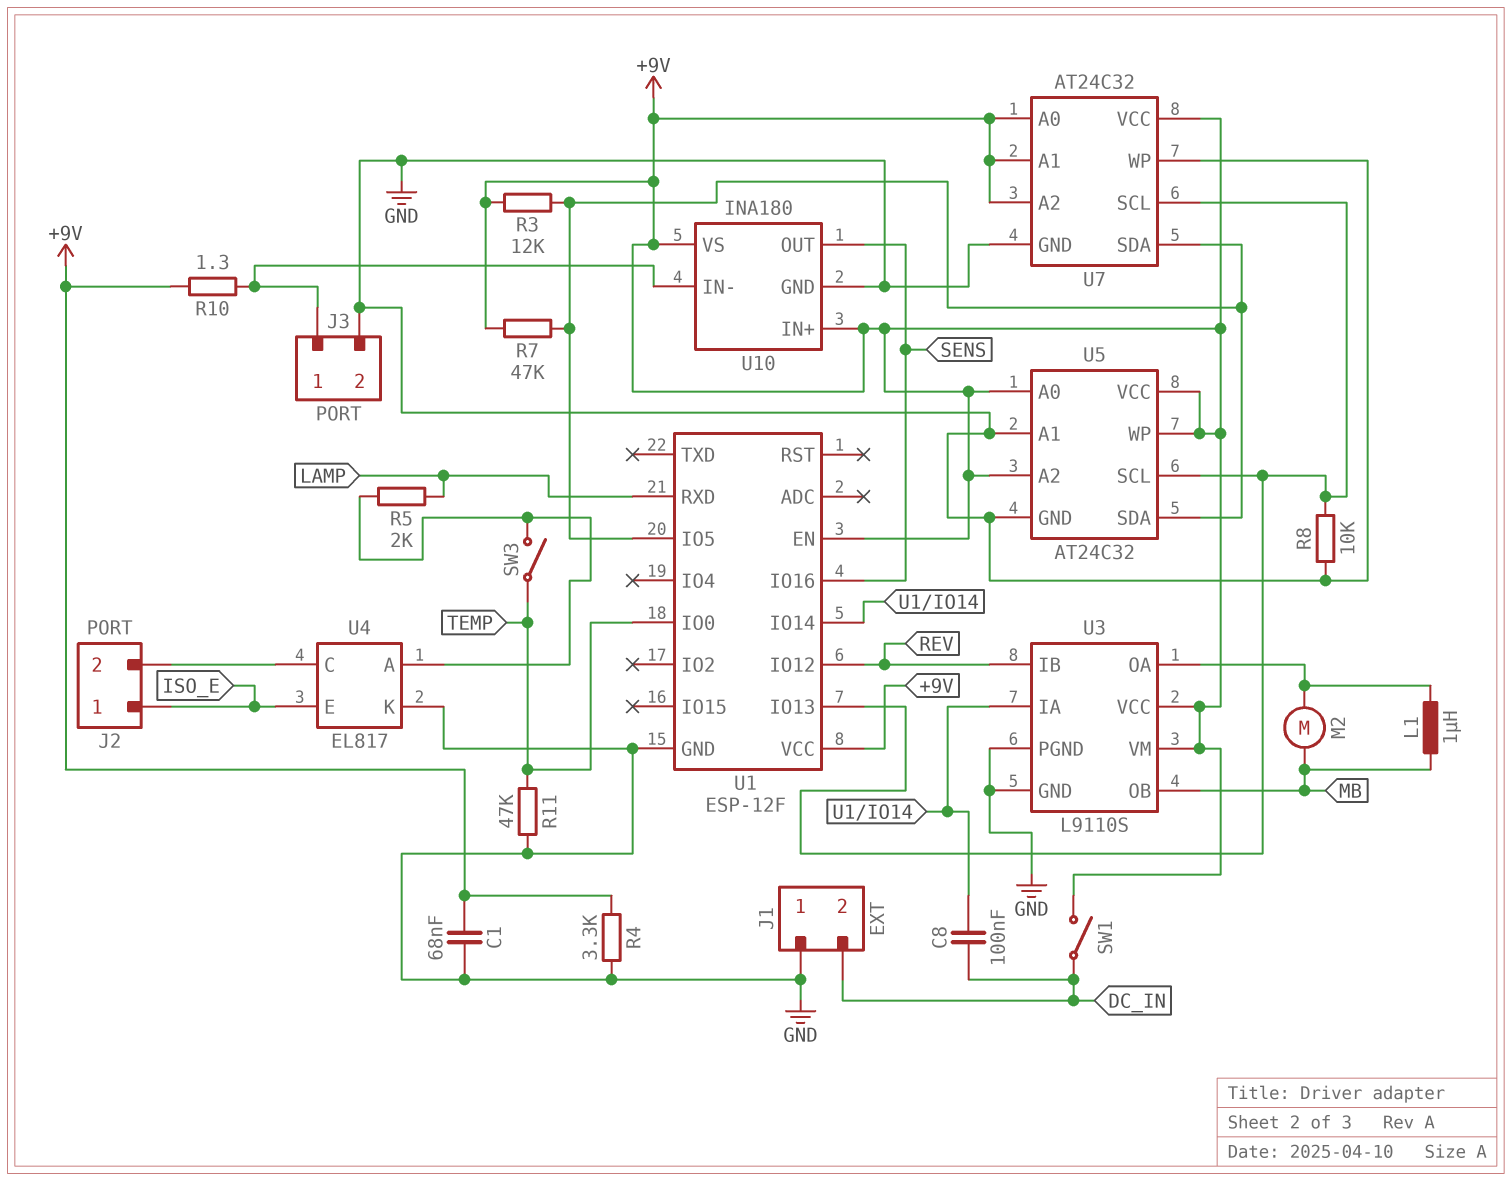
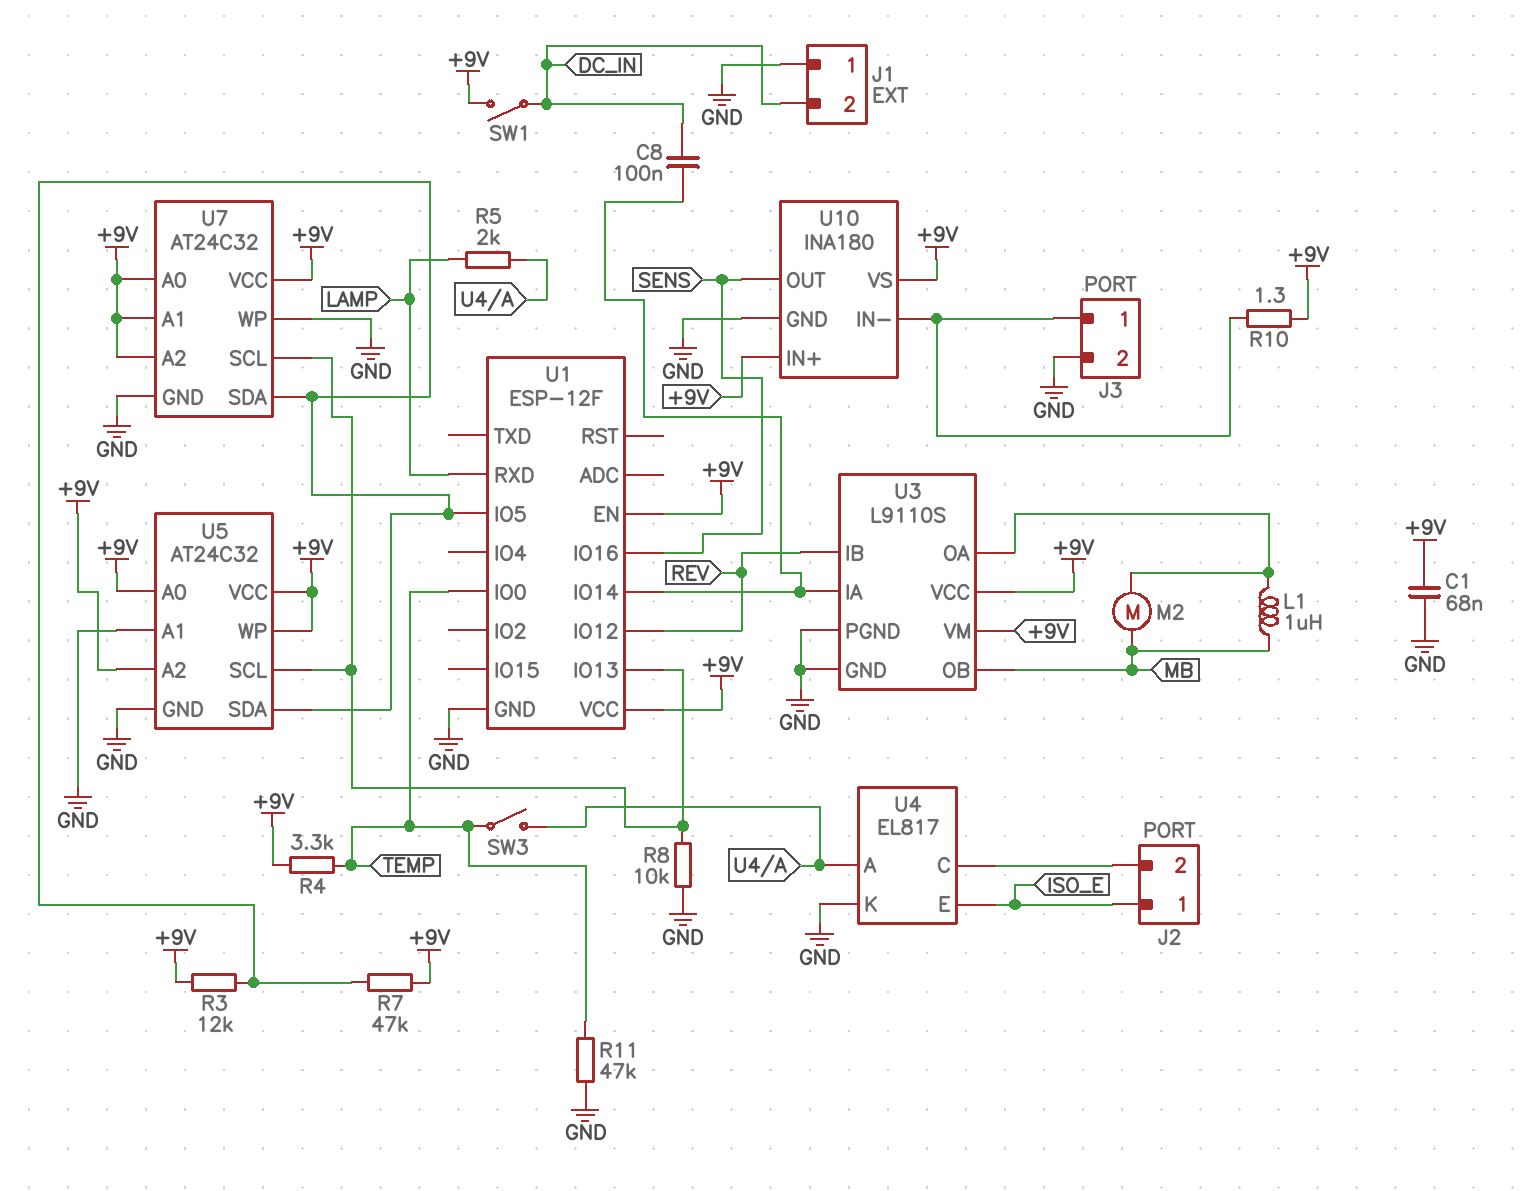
R4: 3.3k (+9V, GND) -> 3.3k (+9V, TEMP)

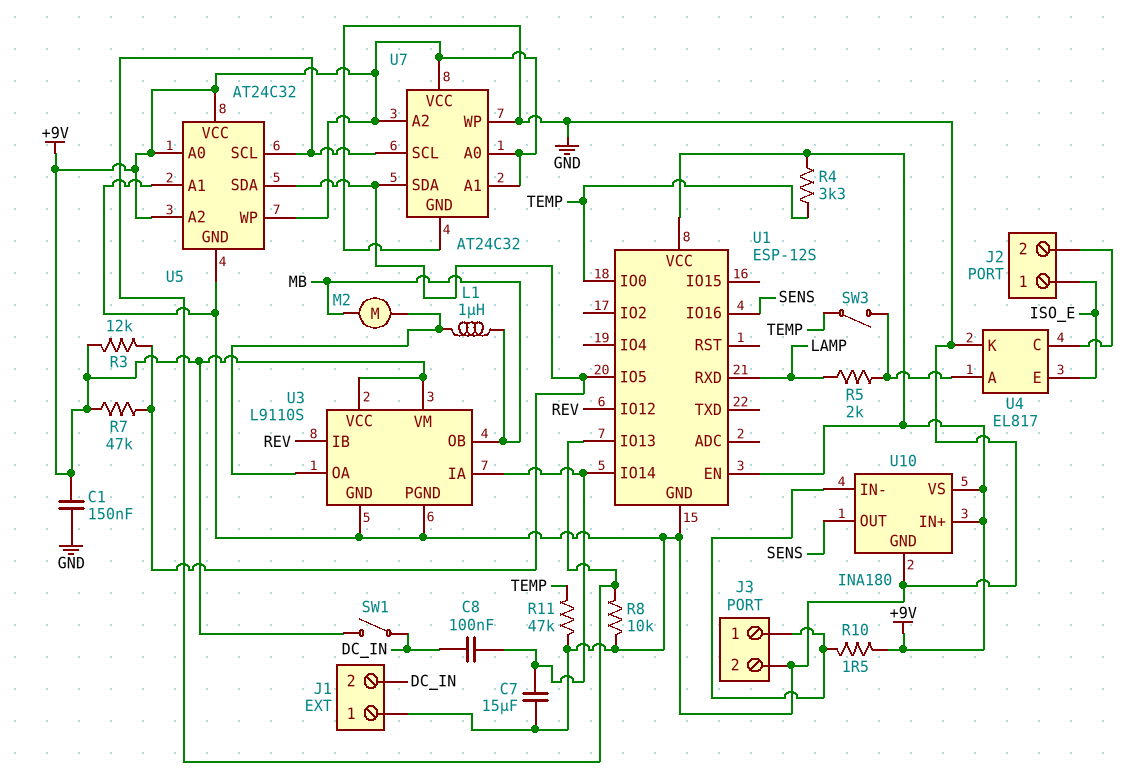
C1: 68nF (+9V, GND) -> 150nF (+9V, GND)
C7: none -> 15uF (GND, U1/IO14)
R10: 1.3 (+9V, J3/1) -> 1.5 (+9V, J3/1)
U1: ESP-12F -> ESP-12S

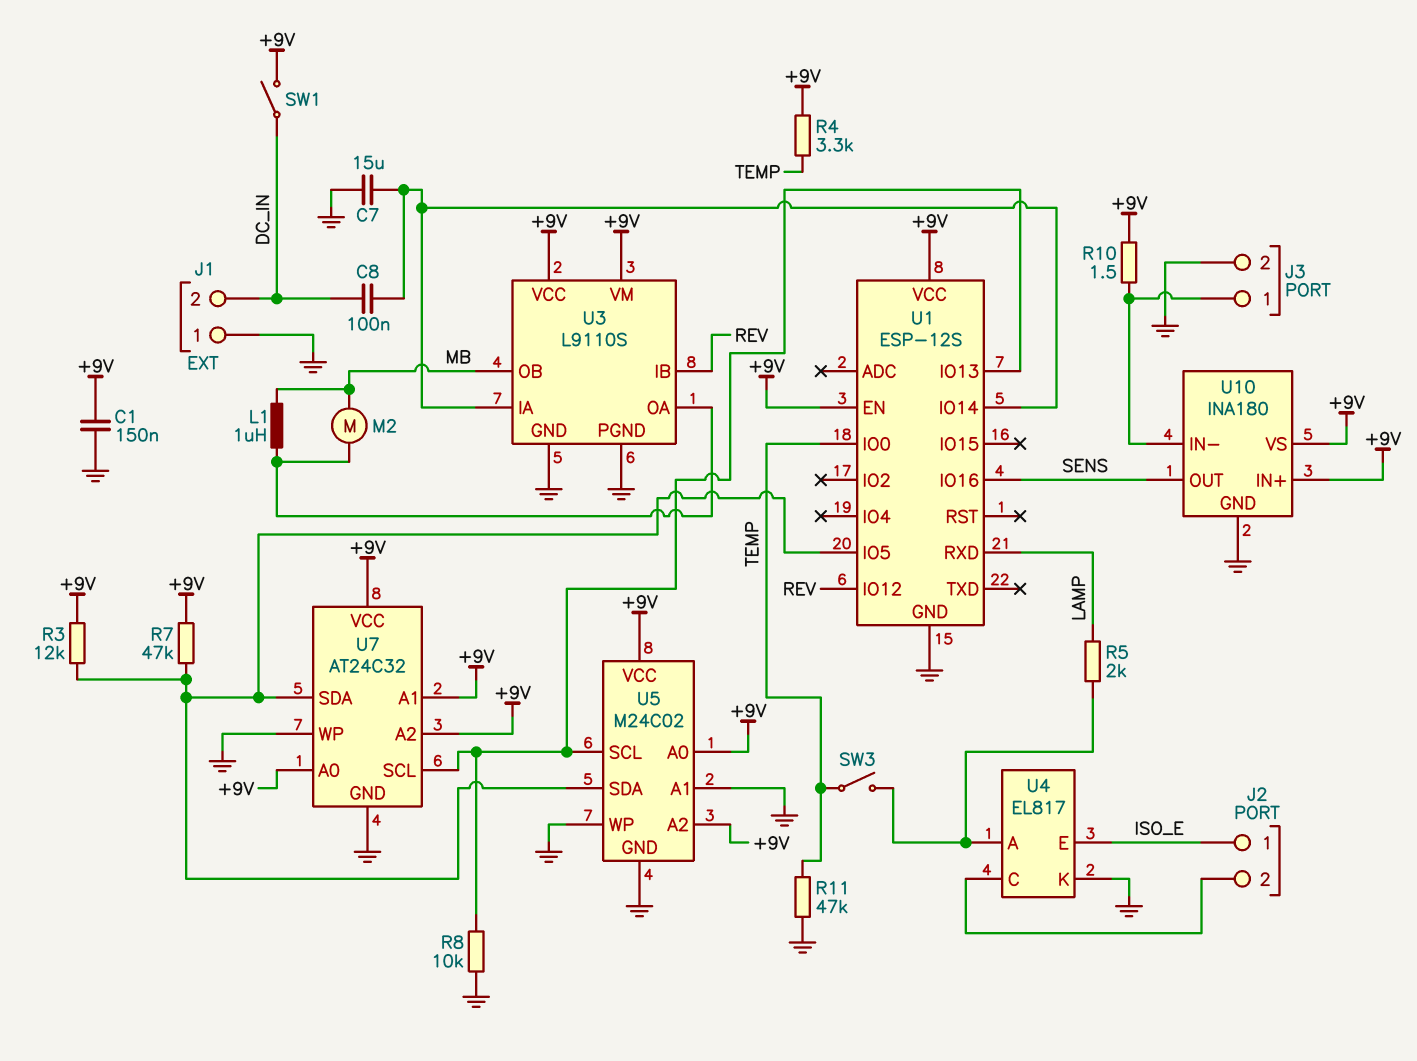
U5: AT24C32 -> M24C02
U5 pin WP: +9V -> GND

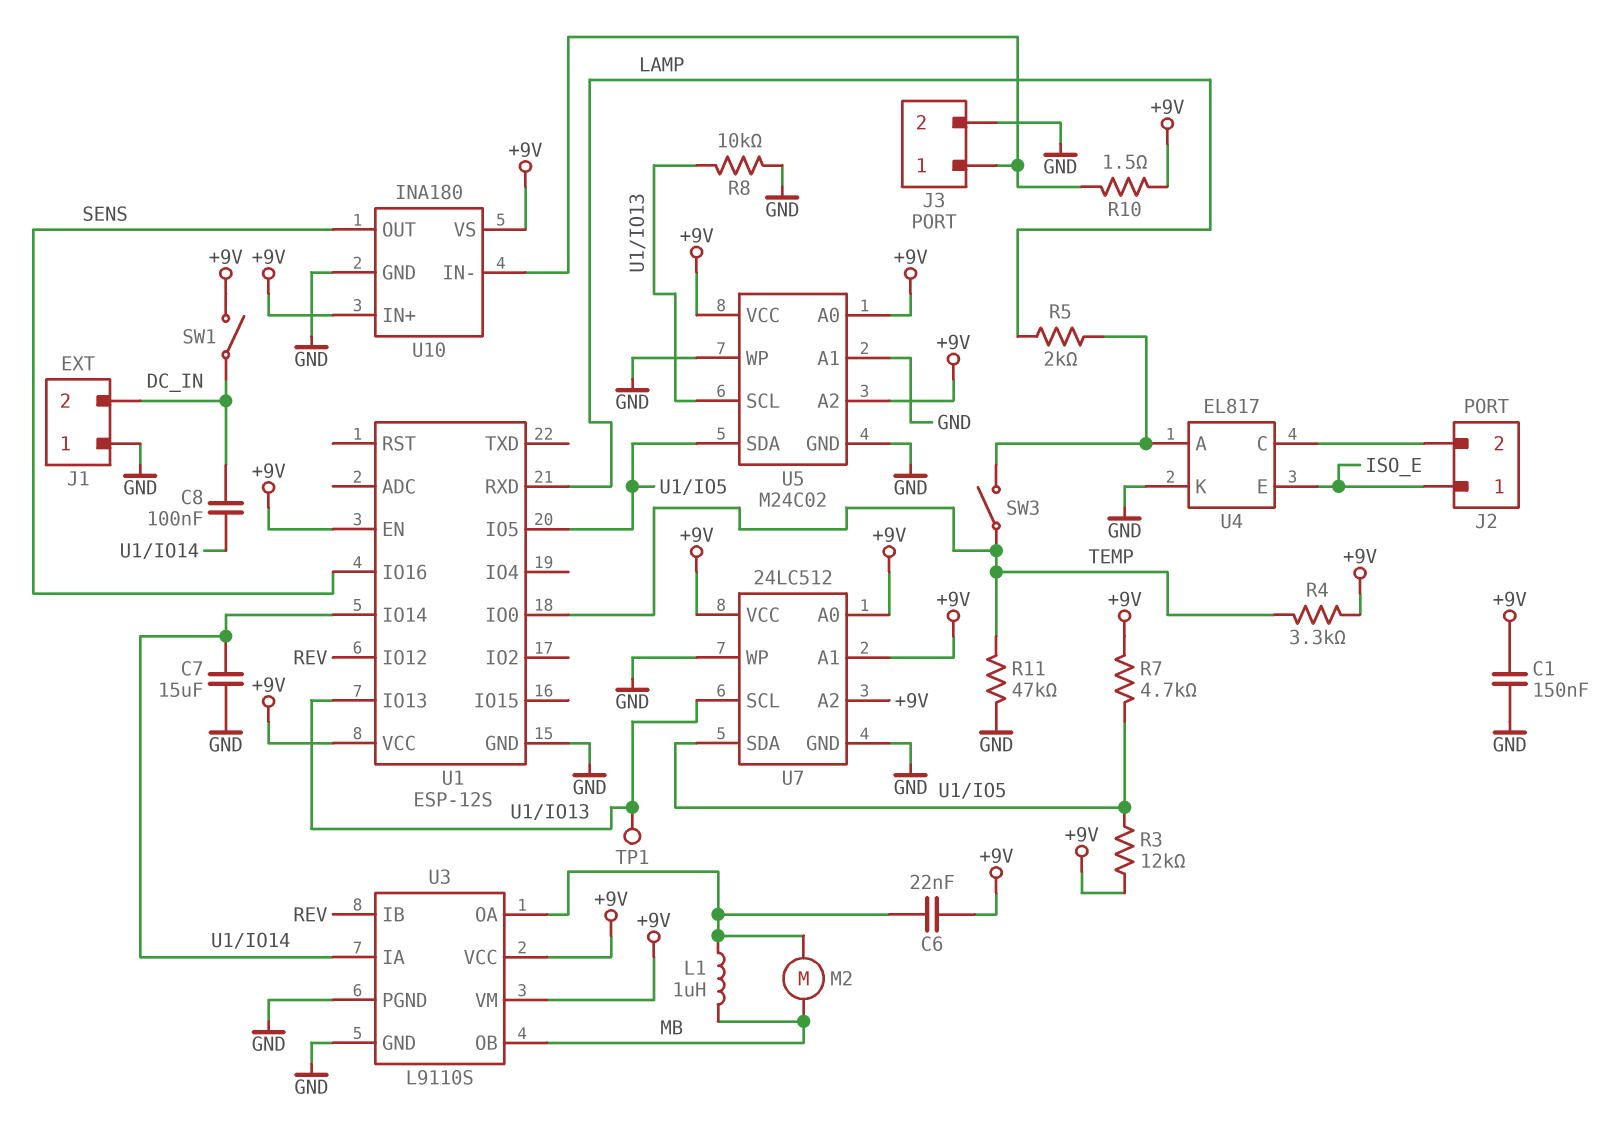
C6: none -> 22nF (+9V, U3/OA)
R7: 47k (+9V, U1/IO5) -> 4.7k (+9V, U1/IO5)
TP1: none -> test point (U1/IO13)
U7: AT24C32 -> 24LC512

